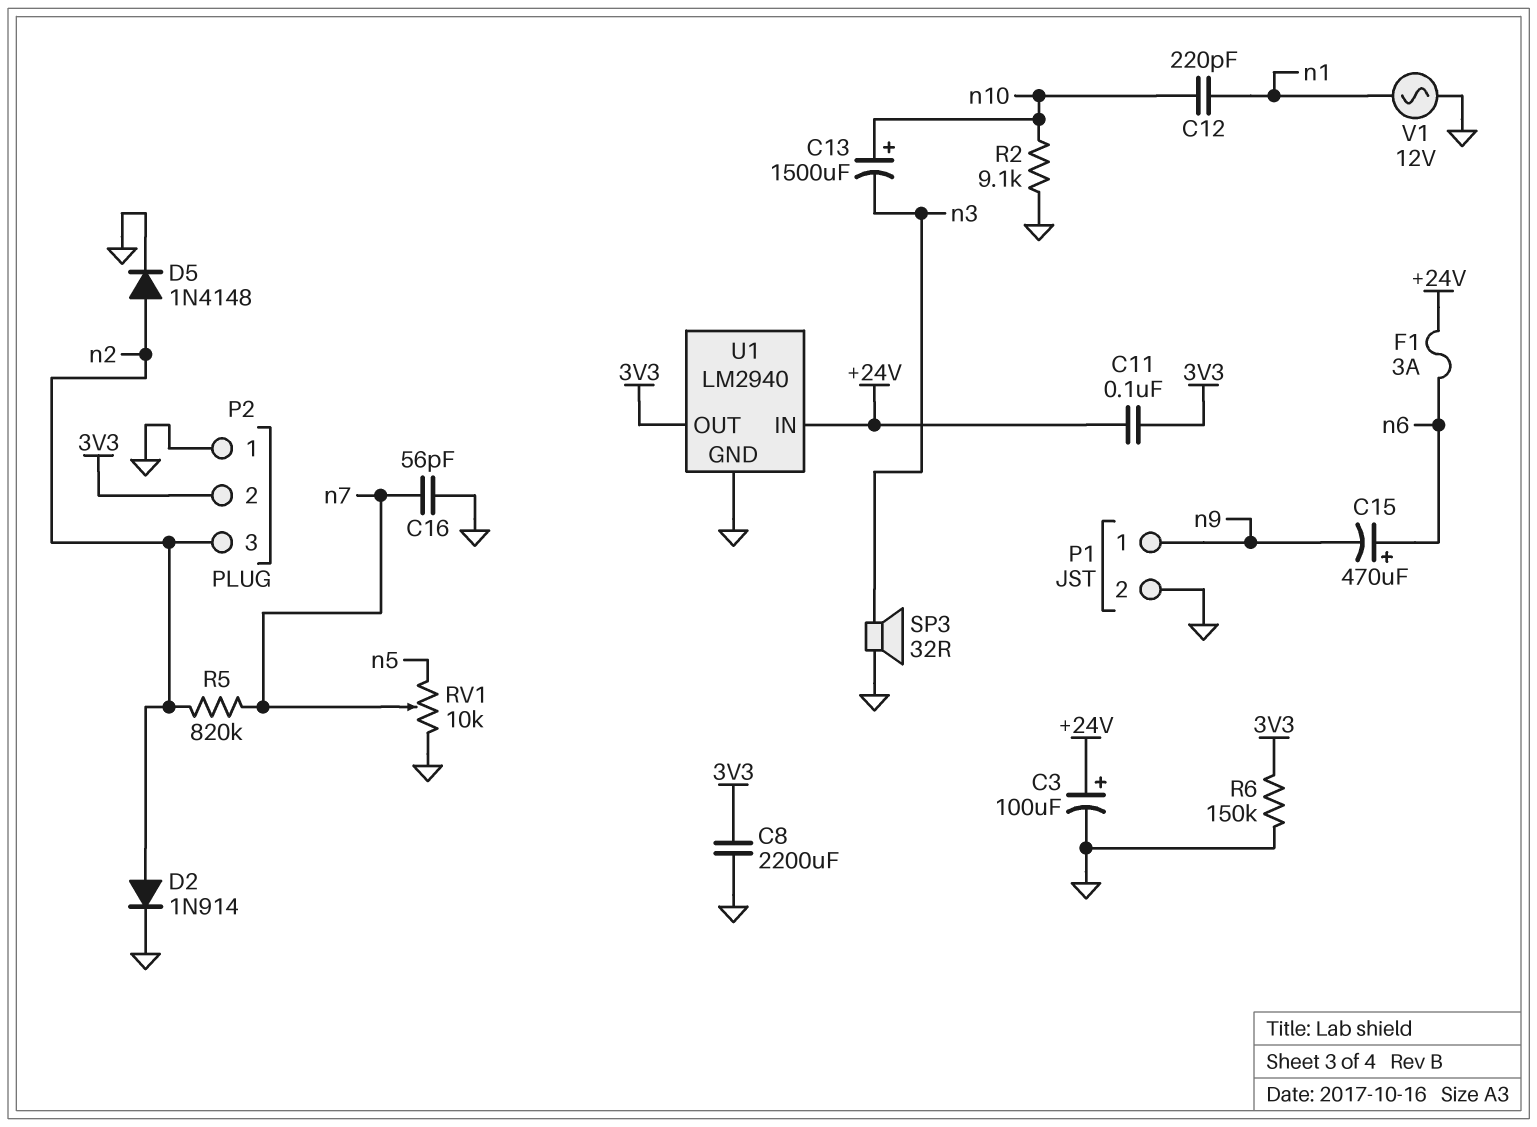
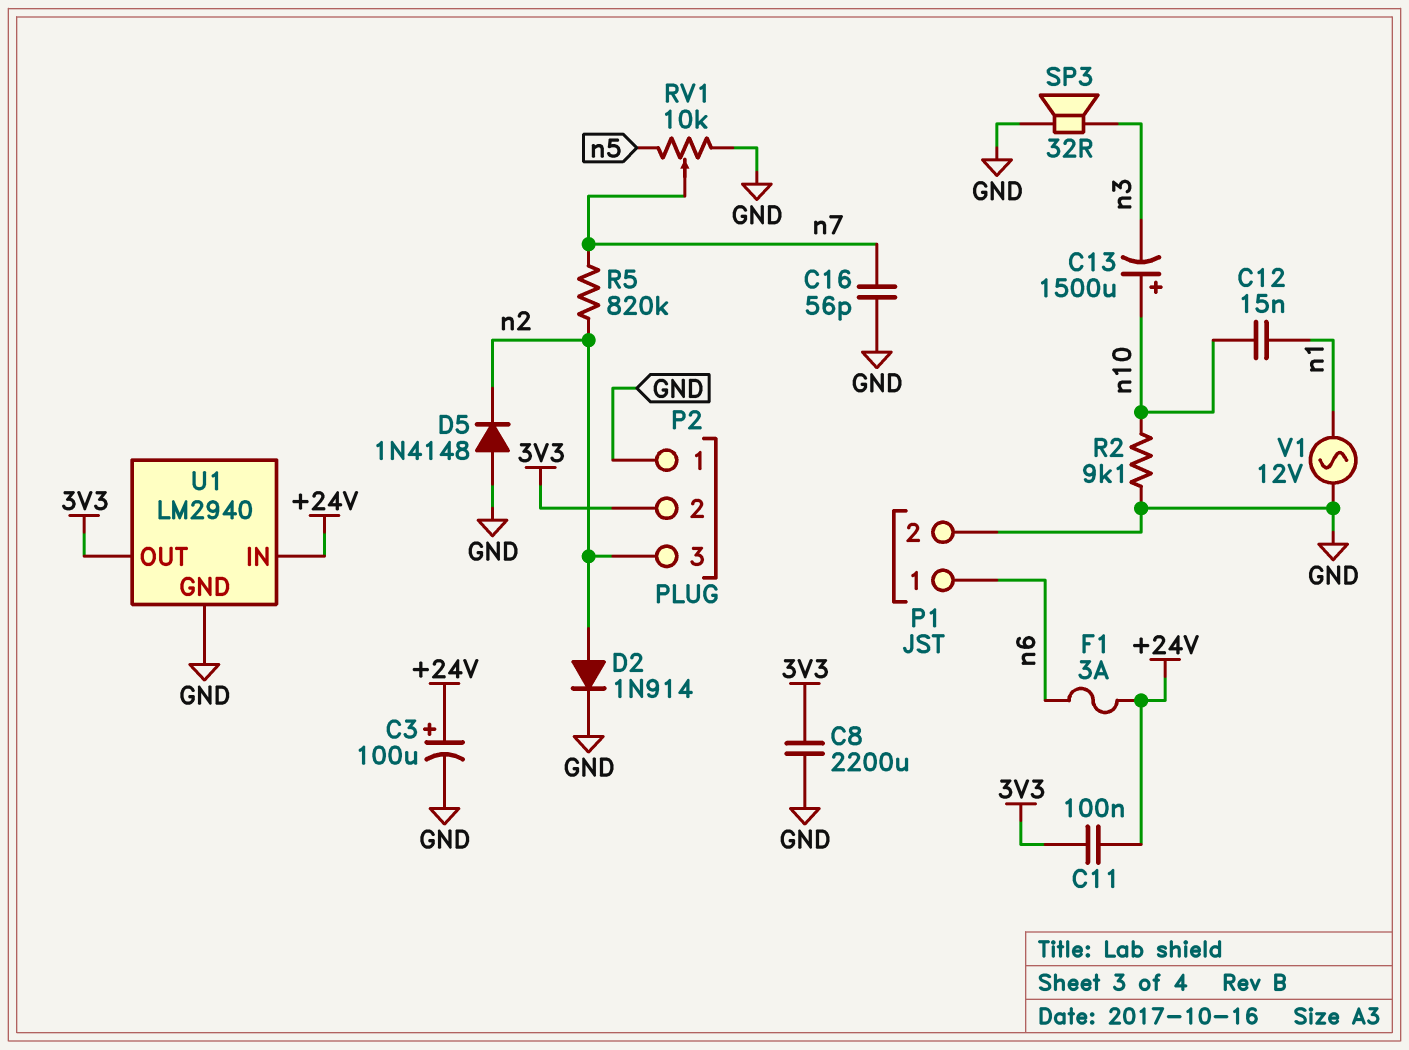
C12: 220pF (n1, n10) -> 15nF (n1, n10)
C15: 470uF (plus n6, minus n9) -> none
D5: diode 1N4148 (A n2, K GND) -> diode 1N4148 (A GND, K n2)
P1 pin 1: n9 -> n6
R6: 150k (3V3, GND) -> none

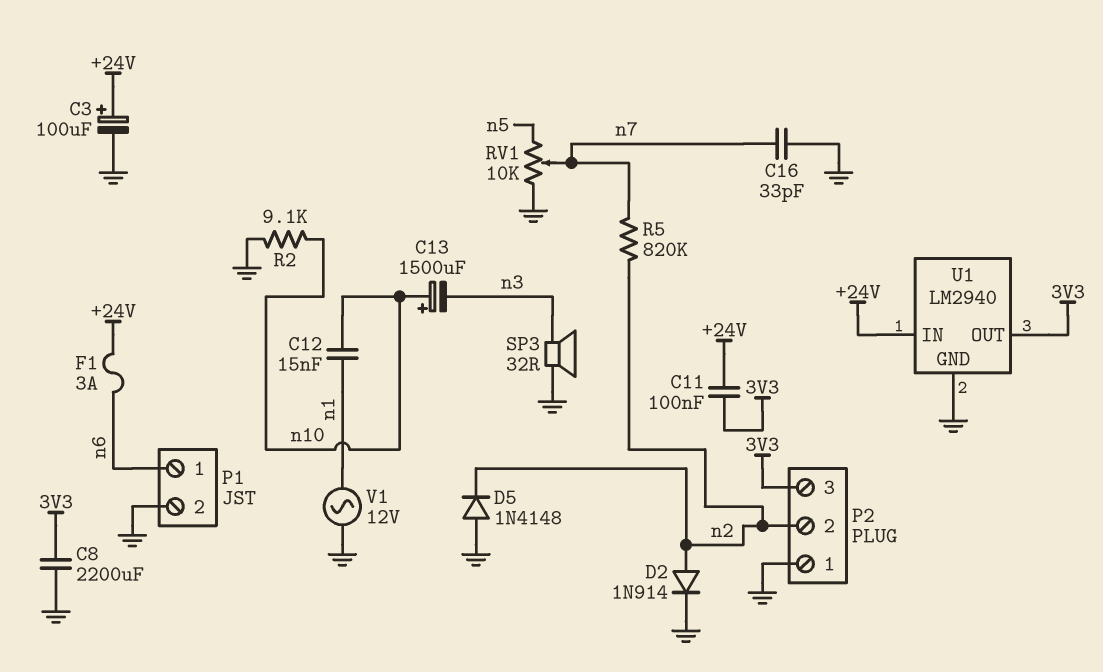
C16: 56pF (GND, n7) -> 33pF (GND, n7)
P2 pin 2: 3V3 -> n2
P2 pin 3: n2 -> 3V3

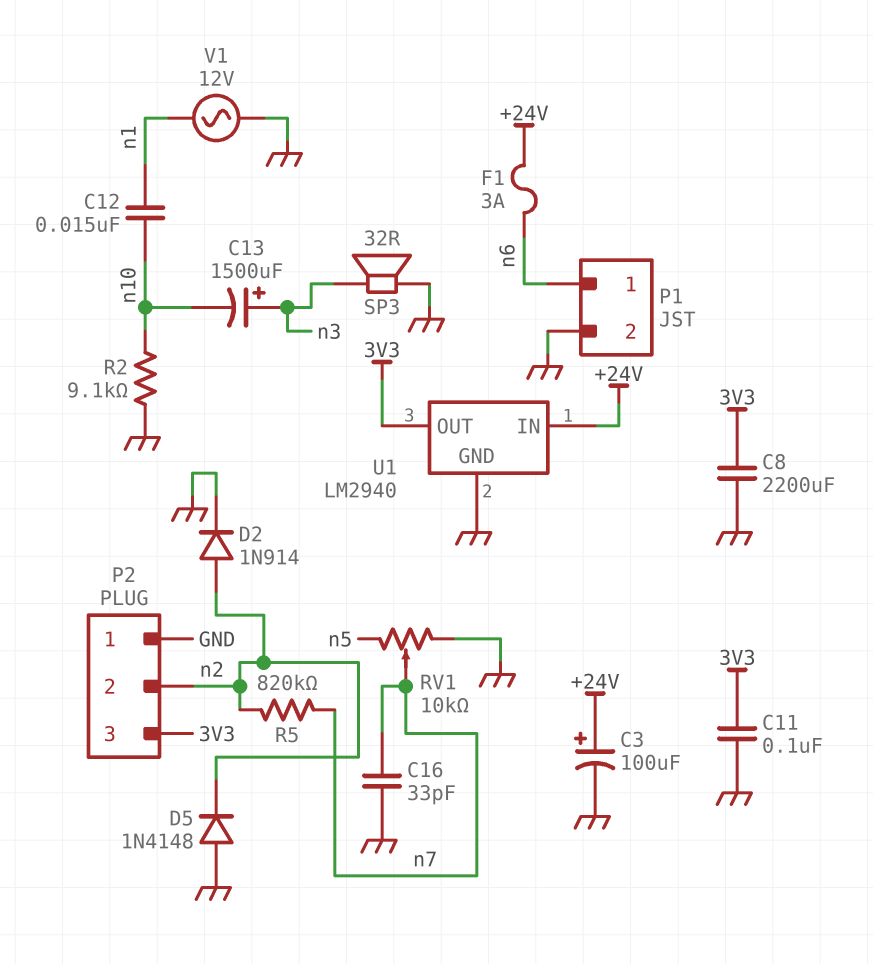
C11: 100nF (+24V, 3V3) -> 100nF (3V3, GND)
C13: 1500uF (plus n10, minus n3) -> 1500uF (plus n3, minus n10)

